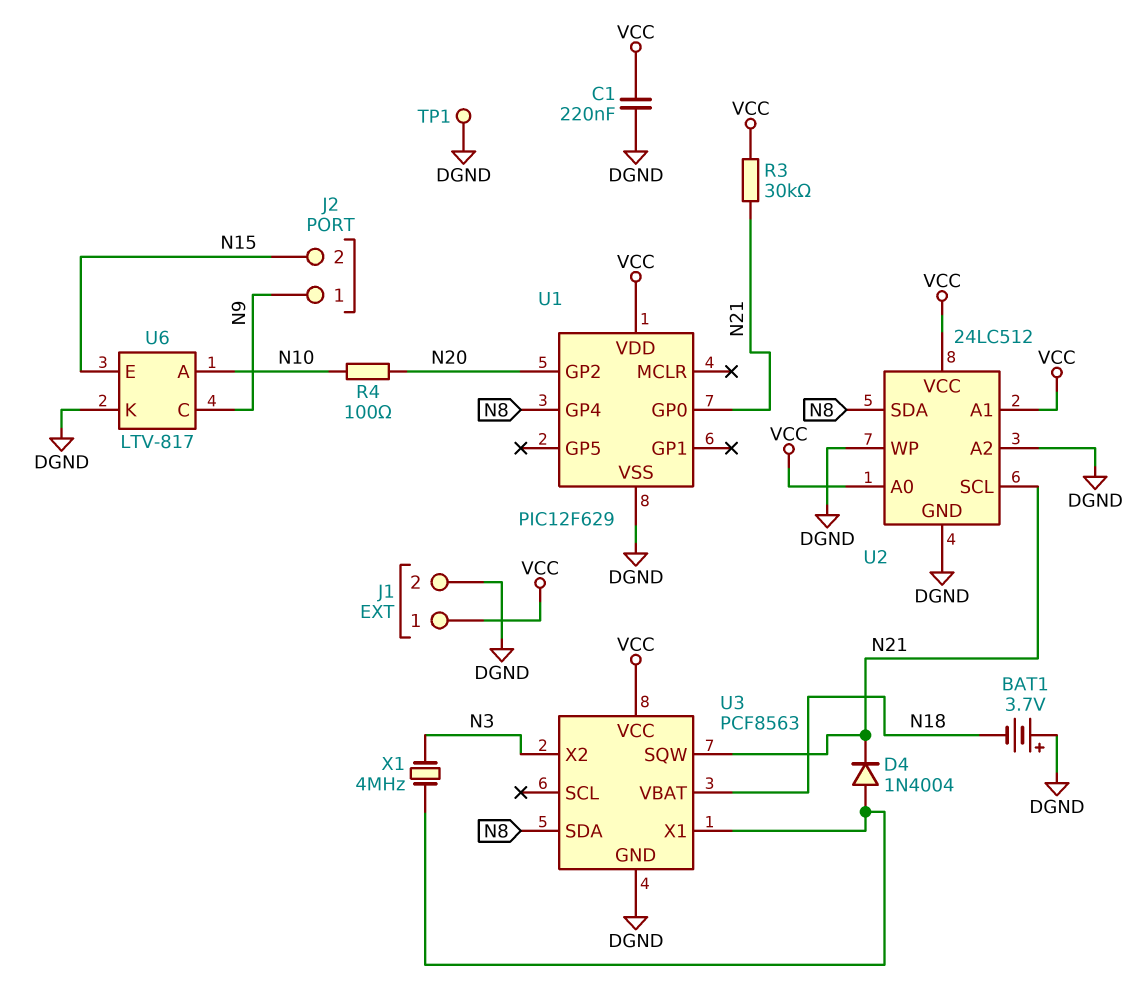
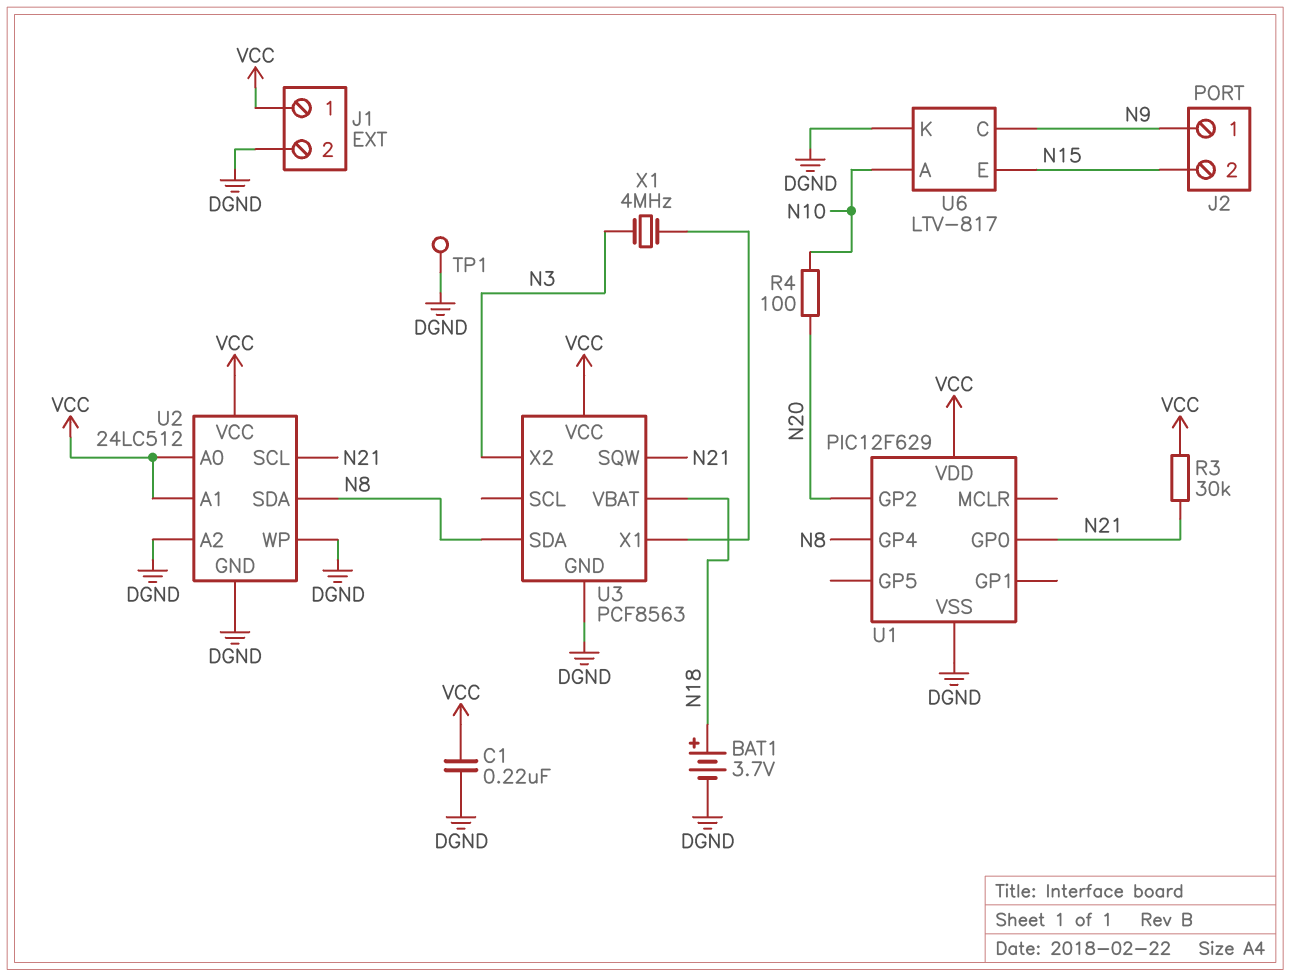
BAT1: 3.7V (plus DGND, minus N18) -> 3.7V (plus N18, minus DGND)
D4: diode 1N4004 (A U3/X1, K N21) -> none

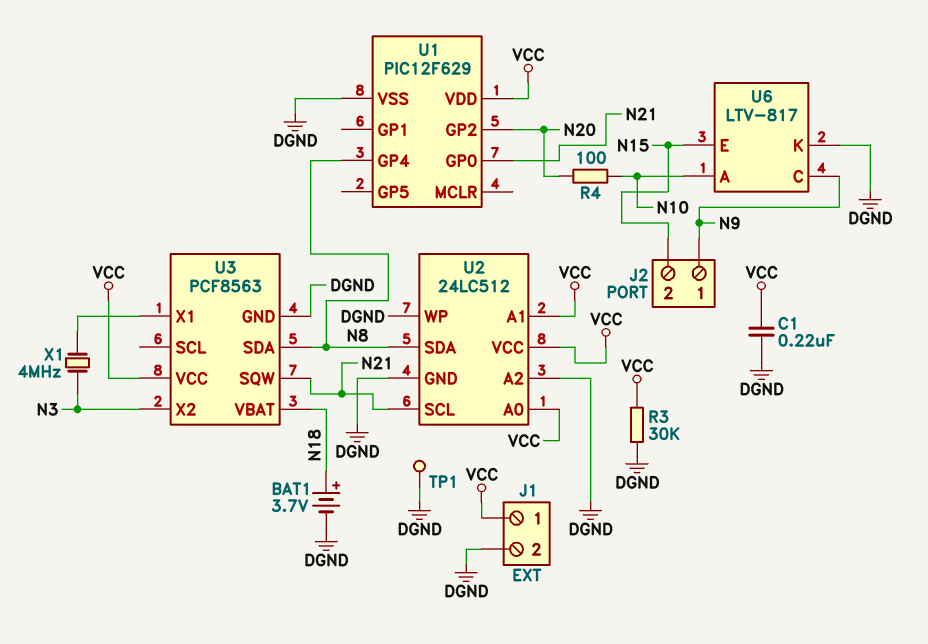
R3: 30k (N21, VCC) -> 30k (DGND, VCC)

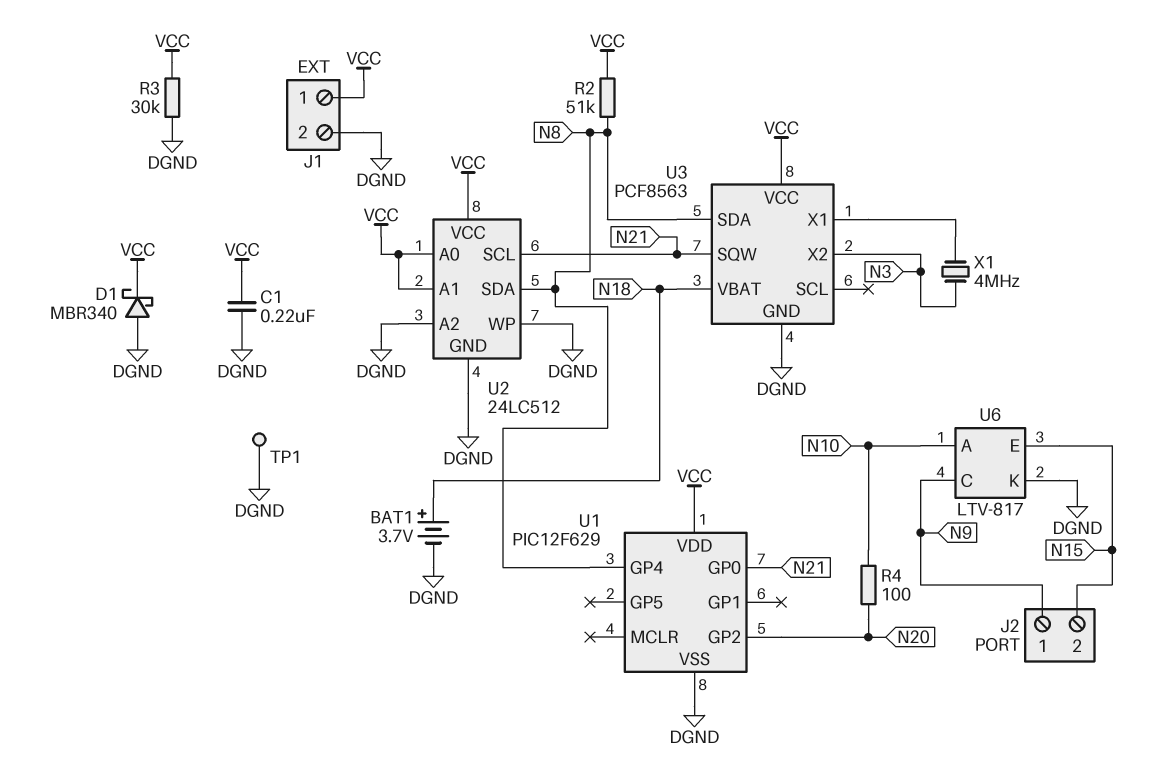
D1: none -> schottky MBR340 (A DGND, K VCC)
R2: none -> 51k (N8, VCC)

